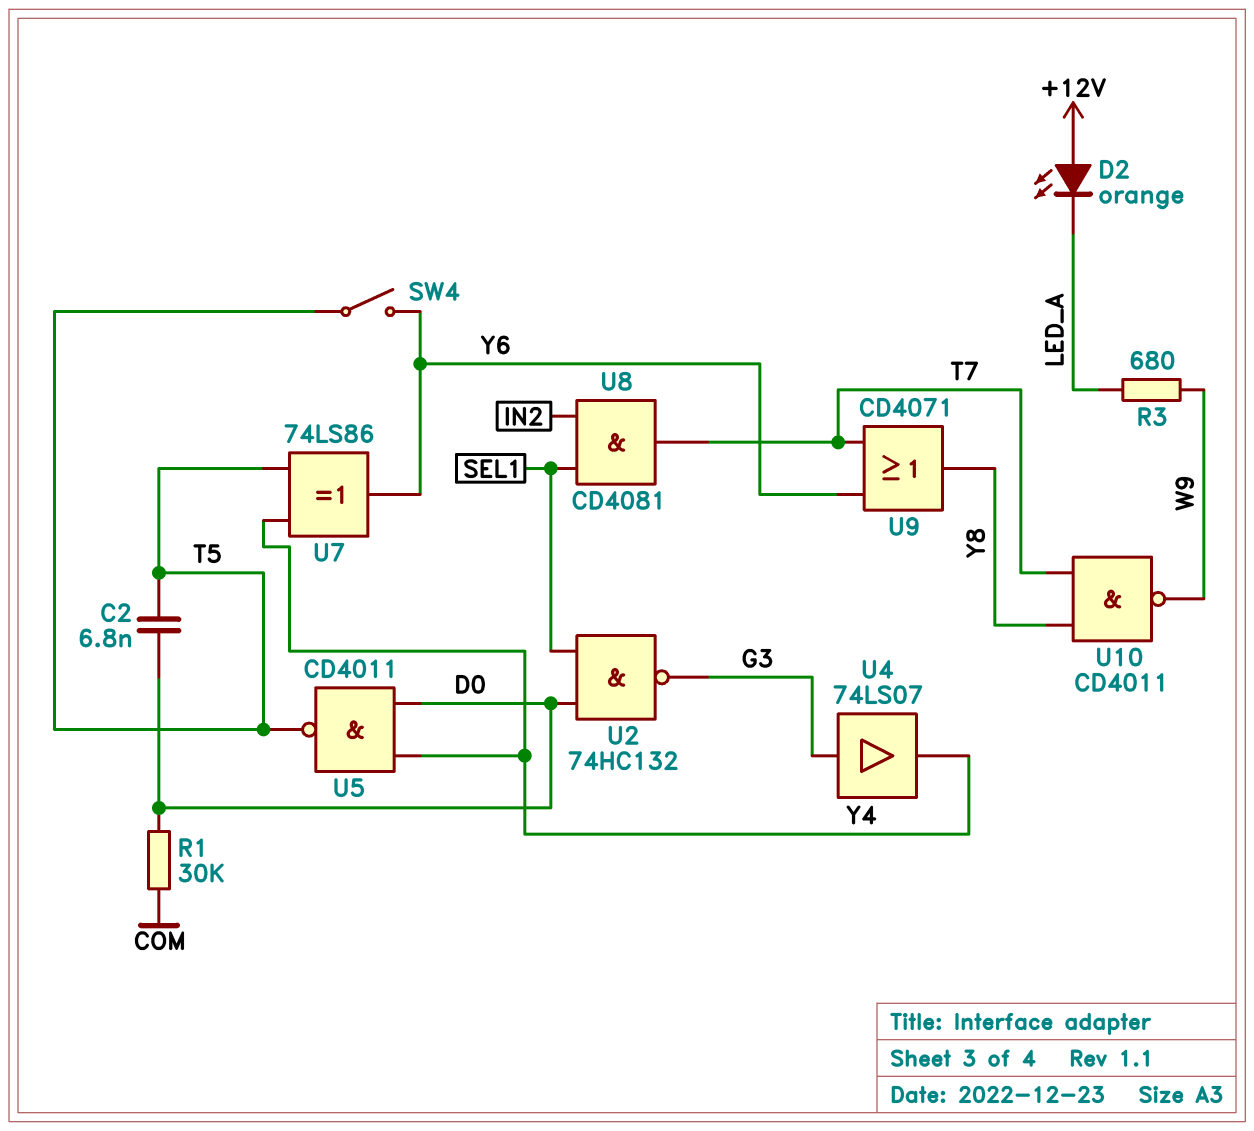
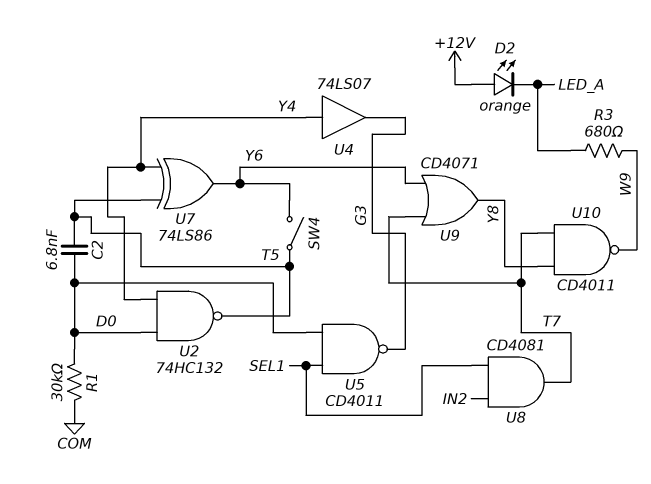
U2: NAND 74HC132 (in D0, in SEL1, out G3) -> NAND 74HC132 (in D0, in Y4, out T5)
U4: buffer 74LS07 (in G3, out Y4) -> buffer 74LS07 (in Y4, out G3)
U5: NAND CD4011 (in D0, in Y4, out T5) -> NAND CD4011 (in D0, in SEL1, out G3)

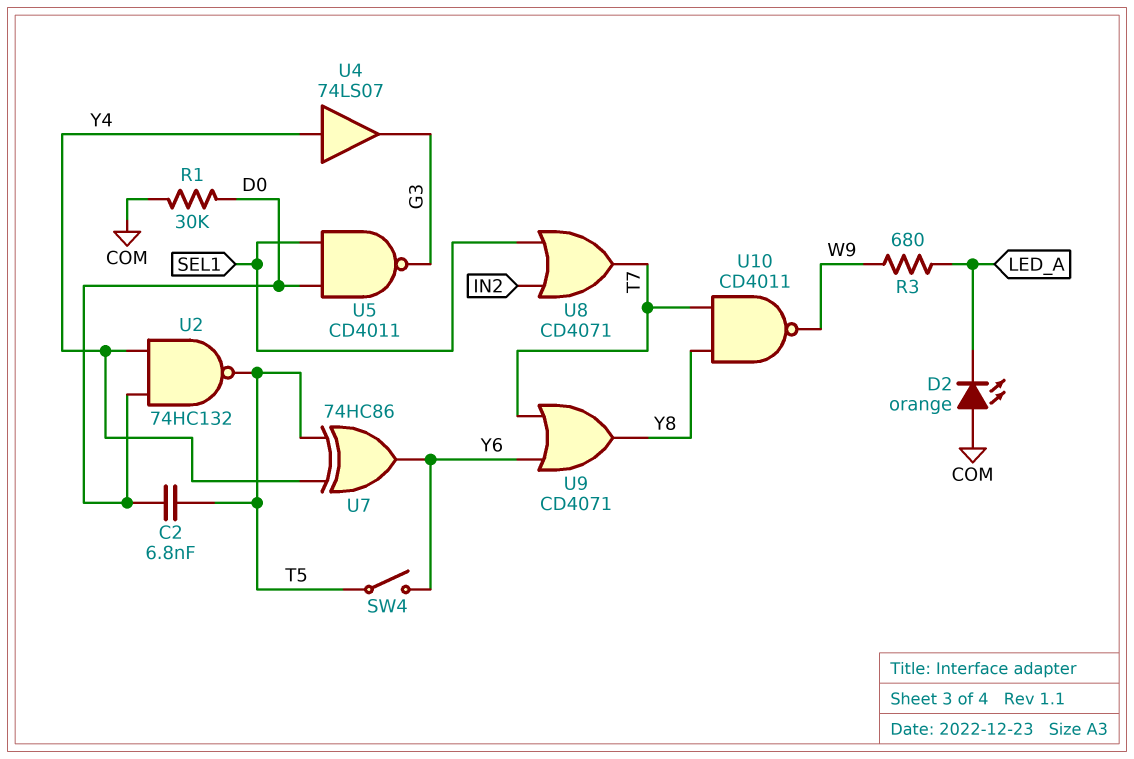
D2: LED orange (A +12V, K LED_A) -> LED orange (A COM, K LED_A)
U7: XOR 74LS86 (in T5, in Y4, out Y6) -> XOR 74HC86 (in T5, in Y4, out Y6)
U8: AND CD4081 (in IN2, in SEL1, out T7) -> OR CD4071 (in IN2, in SEL1, out T7)

